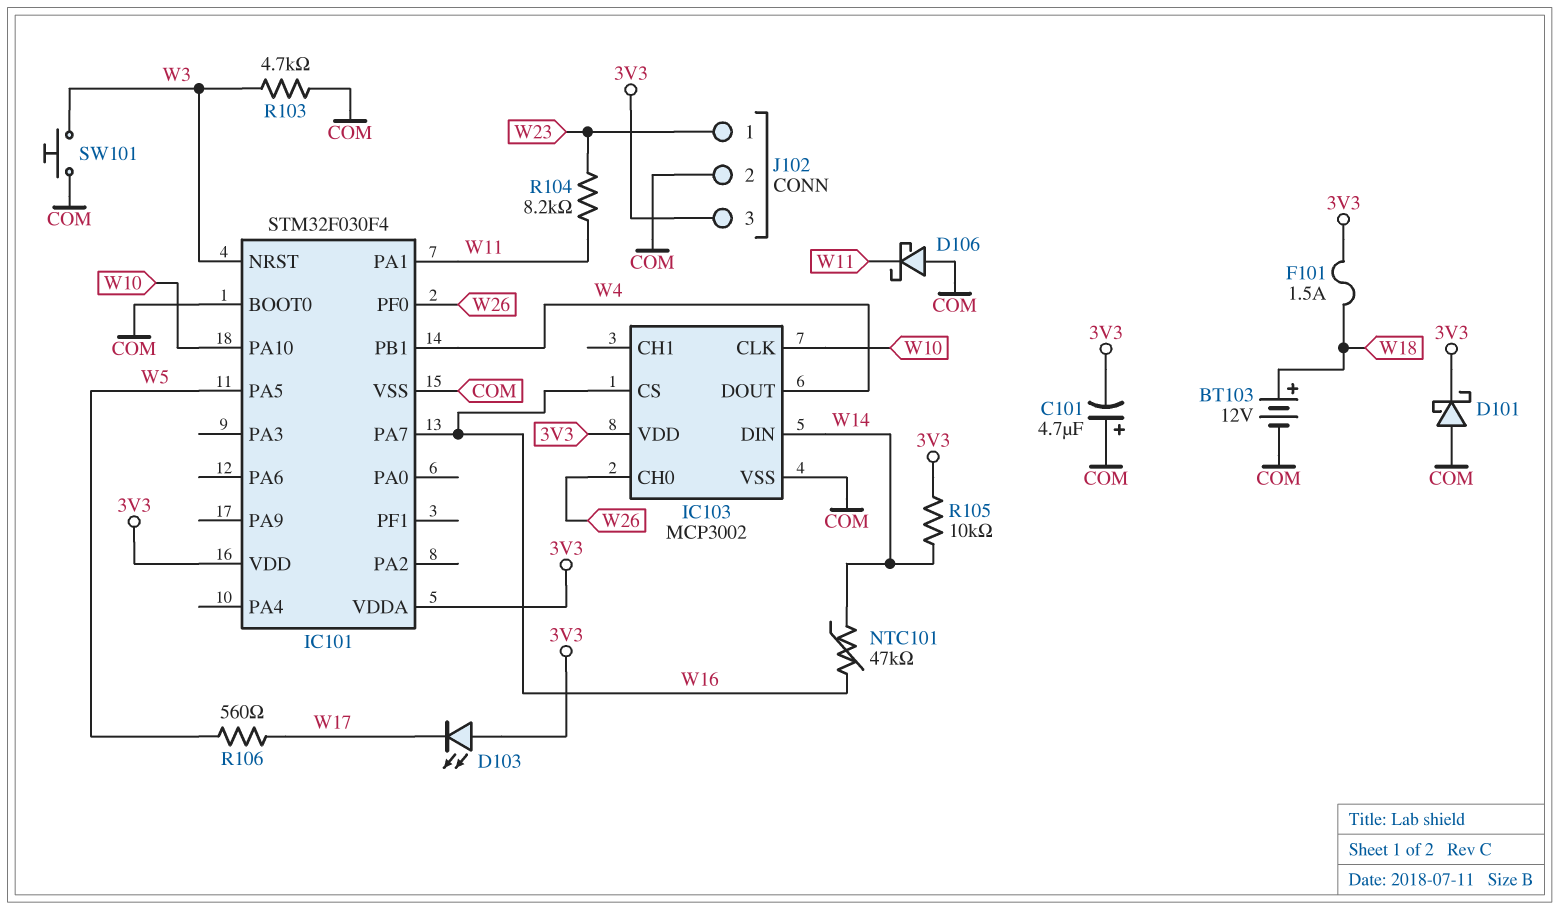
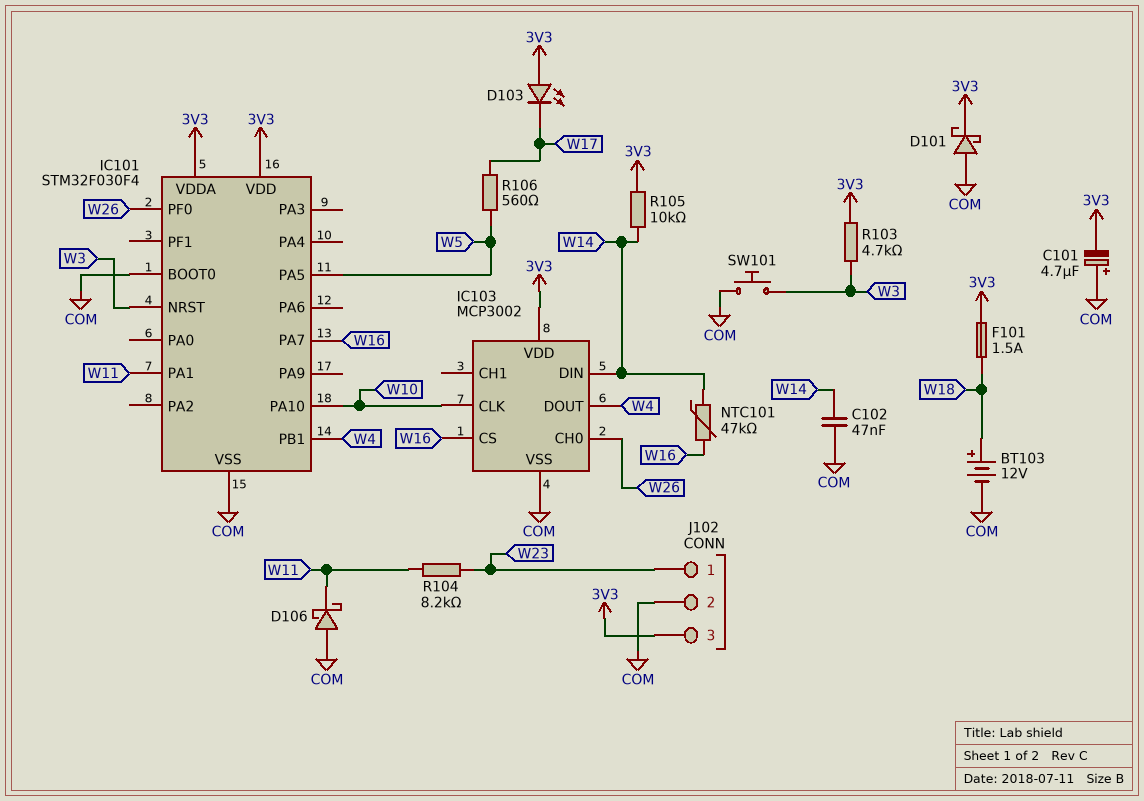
C102: none -> 47nF (COM, W14)
R103: 4.7k (COM, W3) -> 4.7k (3V3, W3)

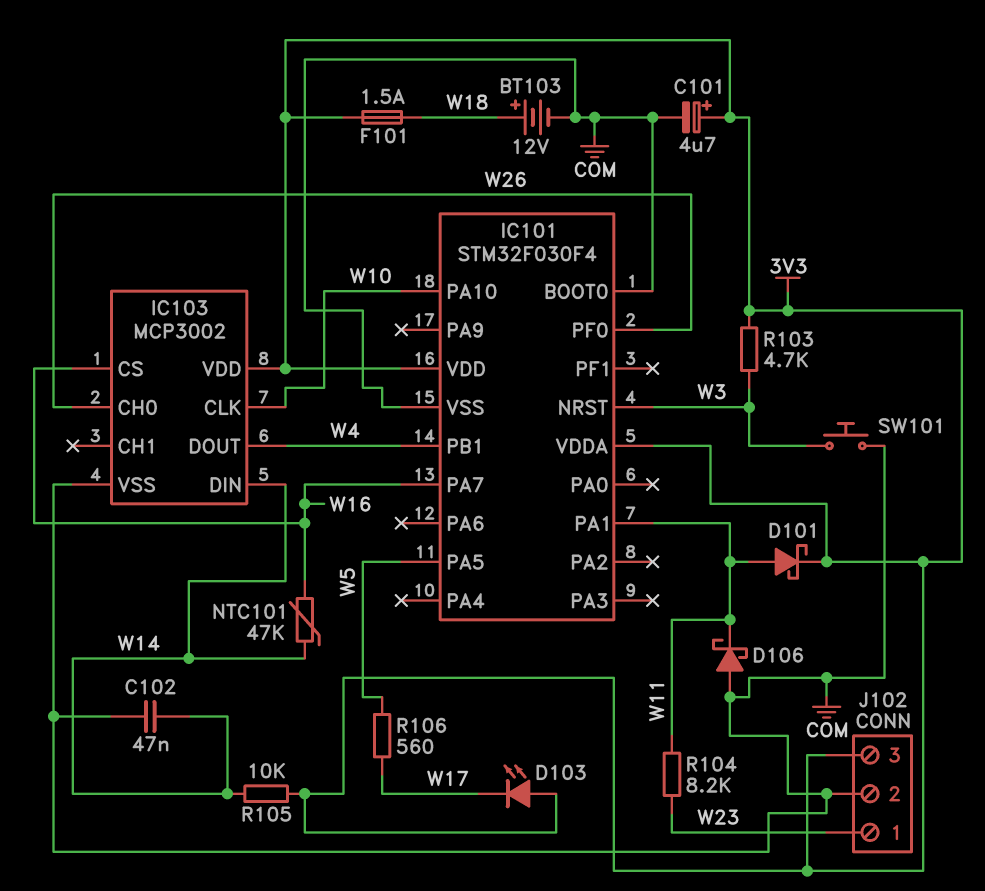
C101: 4.7uF (plus COM, minus 3V3) -> 4.7uF (plus 3V3, minus COM)
D101: schottky (A COM, K 3V3) -> schottky (A W11, K 3V3)

